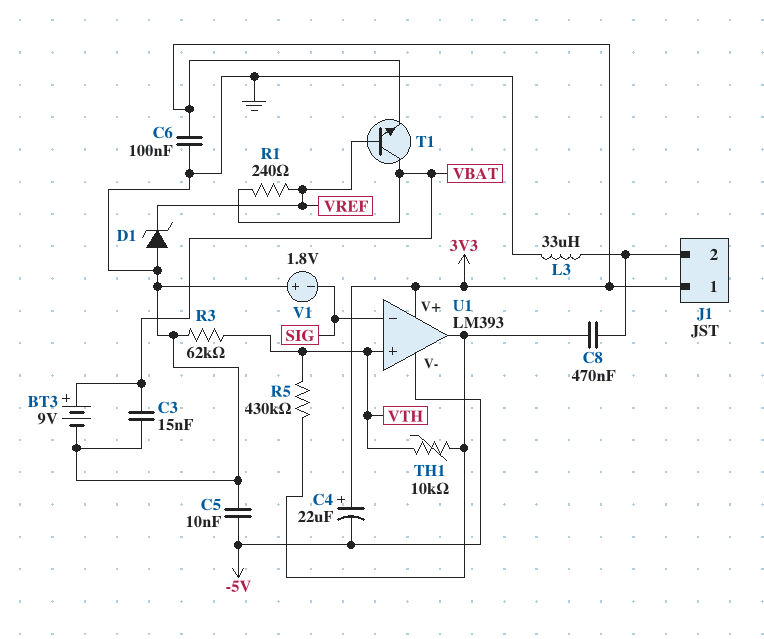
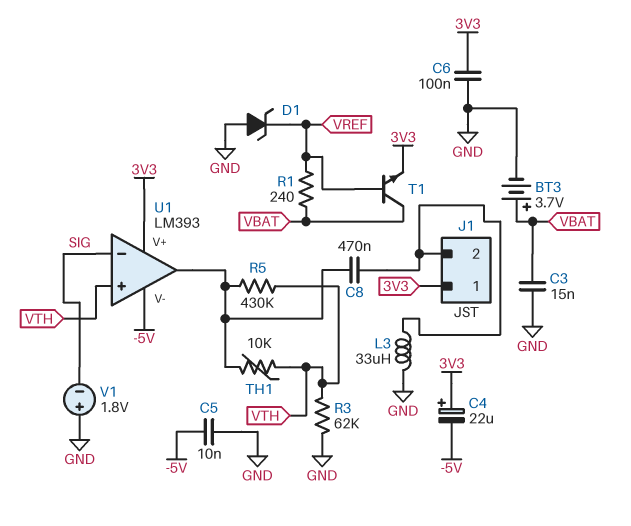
BT3: 9V (plus VBAT, minus GND) -> 3.7V (plus VBAT, minus GND)

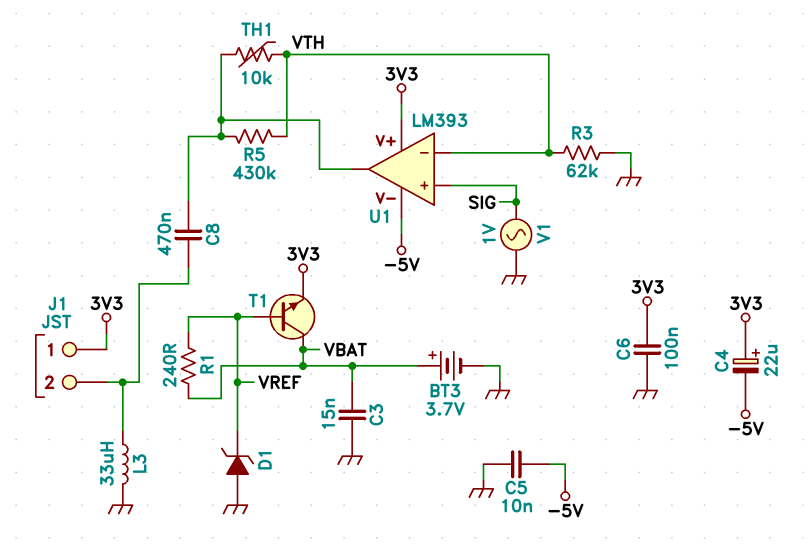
U1 pin in+: VTH -> SIG
U1 pin in-: SIG -> VTH
V1: 1.8V (plus GND, minus SIG) -> AC 1V (GND, SIG)

